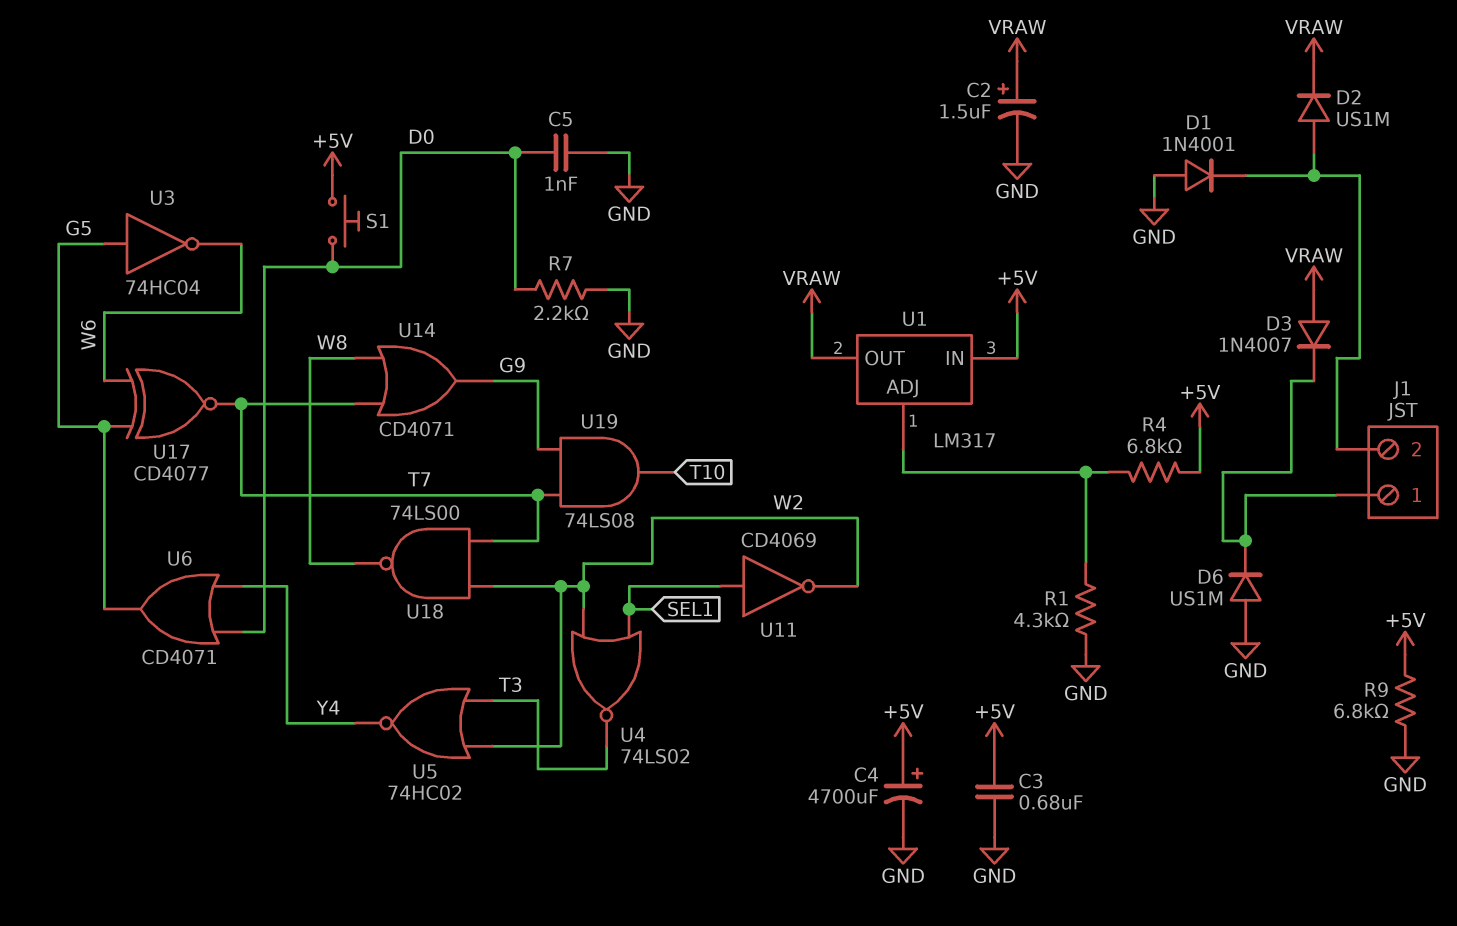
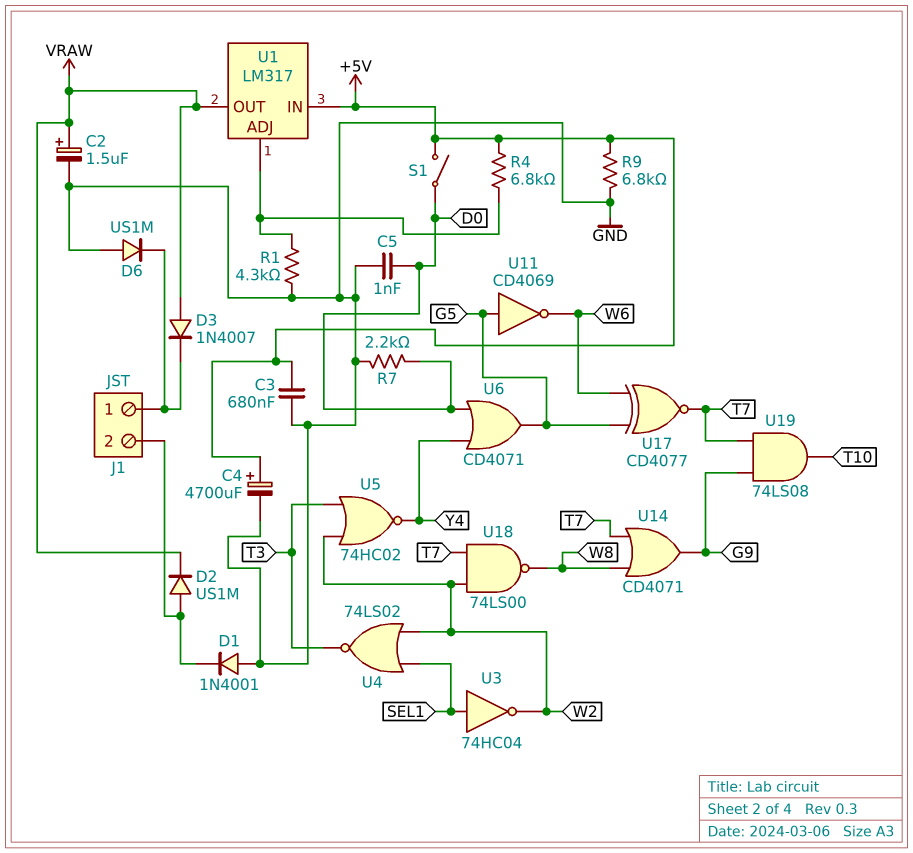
S1: button (+5V, D0) -> switch (+5V, D0)
U3: NOT 74HC04 (in G5, out W6) -> NOT 74HC04 (in SEL1, out W2)
U11: NOT CD4069 (in SEL1, out W2) -> NOT CD4069 (in G5, out W6)

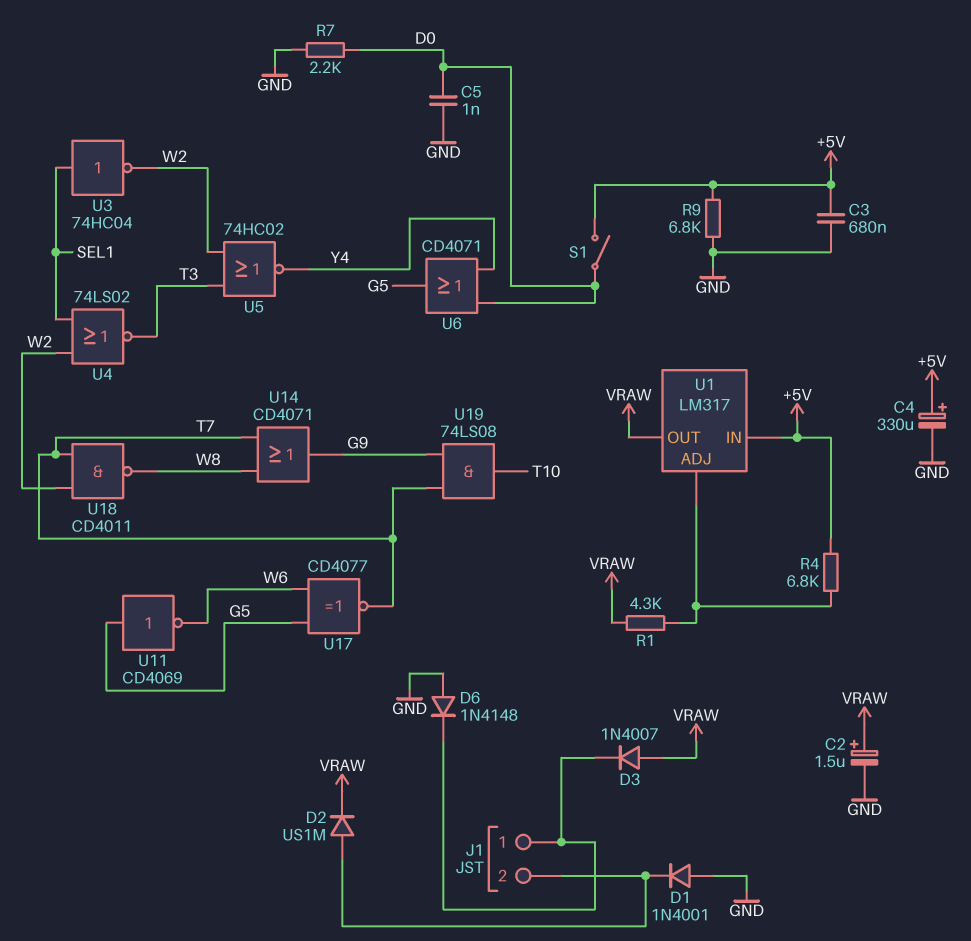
C4: 4700uF (plus +5V, minus GND) -> 330uF (plus +5V, minus GND)
D6: diode US1M (A GND, K J1/1) -> diode 1N4148 (A GND, K J1/1)
R1: 4.3k (GND, U1/ADJ) -> 4.3k (U1/ADJ, VRAW)
U18: NAND 74LS00 (in T7, in W2, out W8) -> NAND CD4011 (in T7, in W2, out W8)

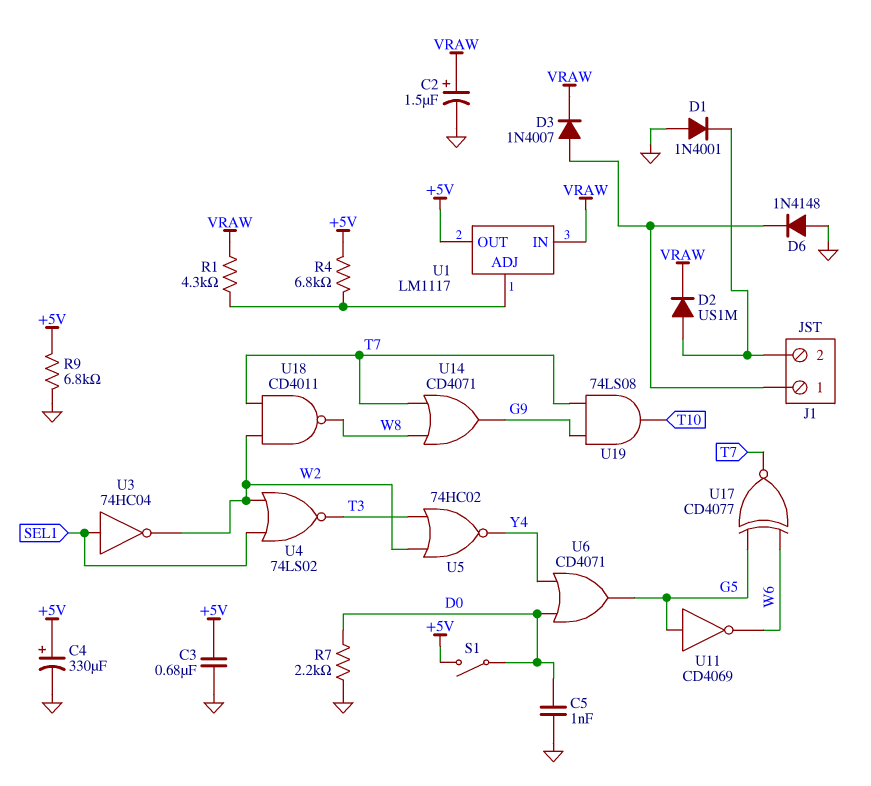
D3: diode 1N4007 (A VRAW, K J1/1) -> diode 1N4007 (A J1/1, K VRAW)
U1: LM317 -> LM1117
U1 pin IN: +5V -> VRAW
U1 pin OUT: VRAW -> +5V

